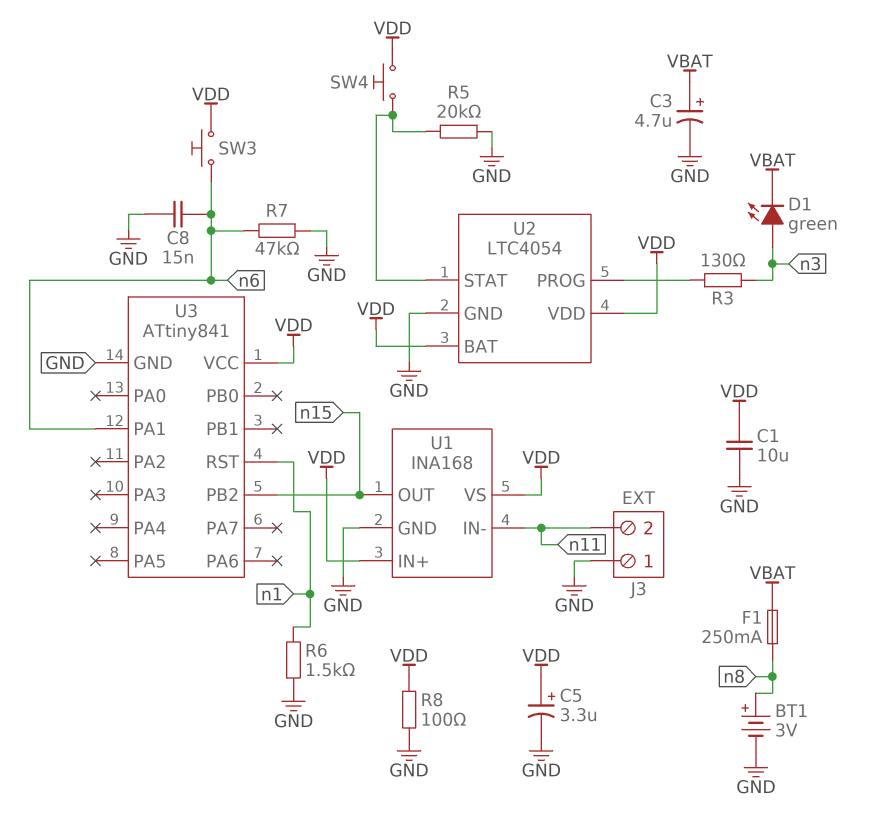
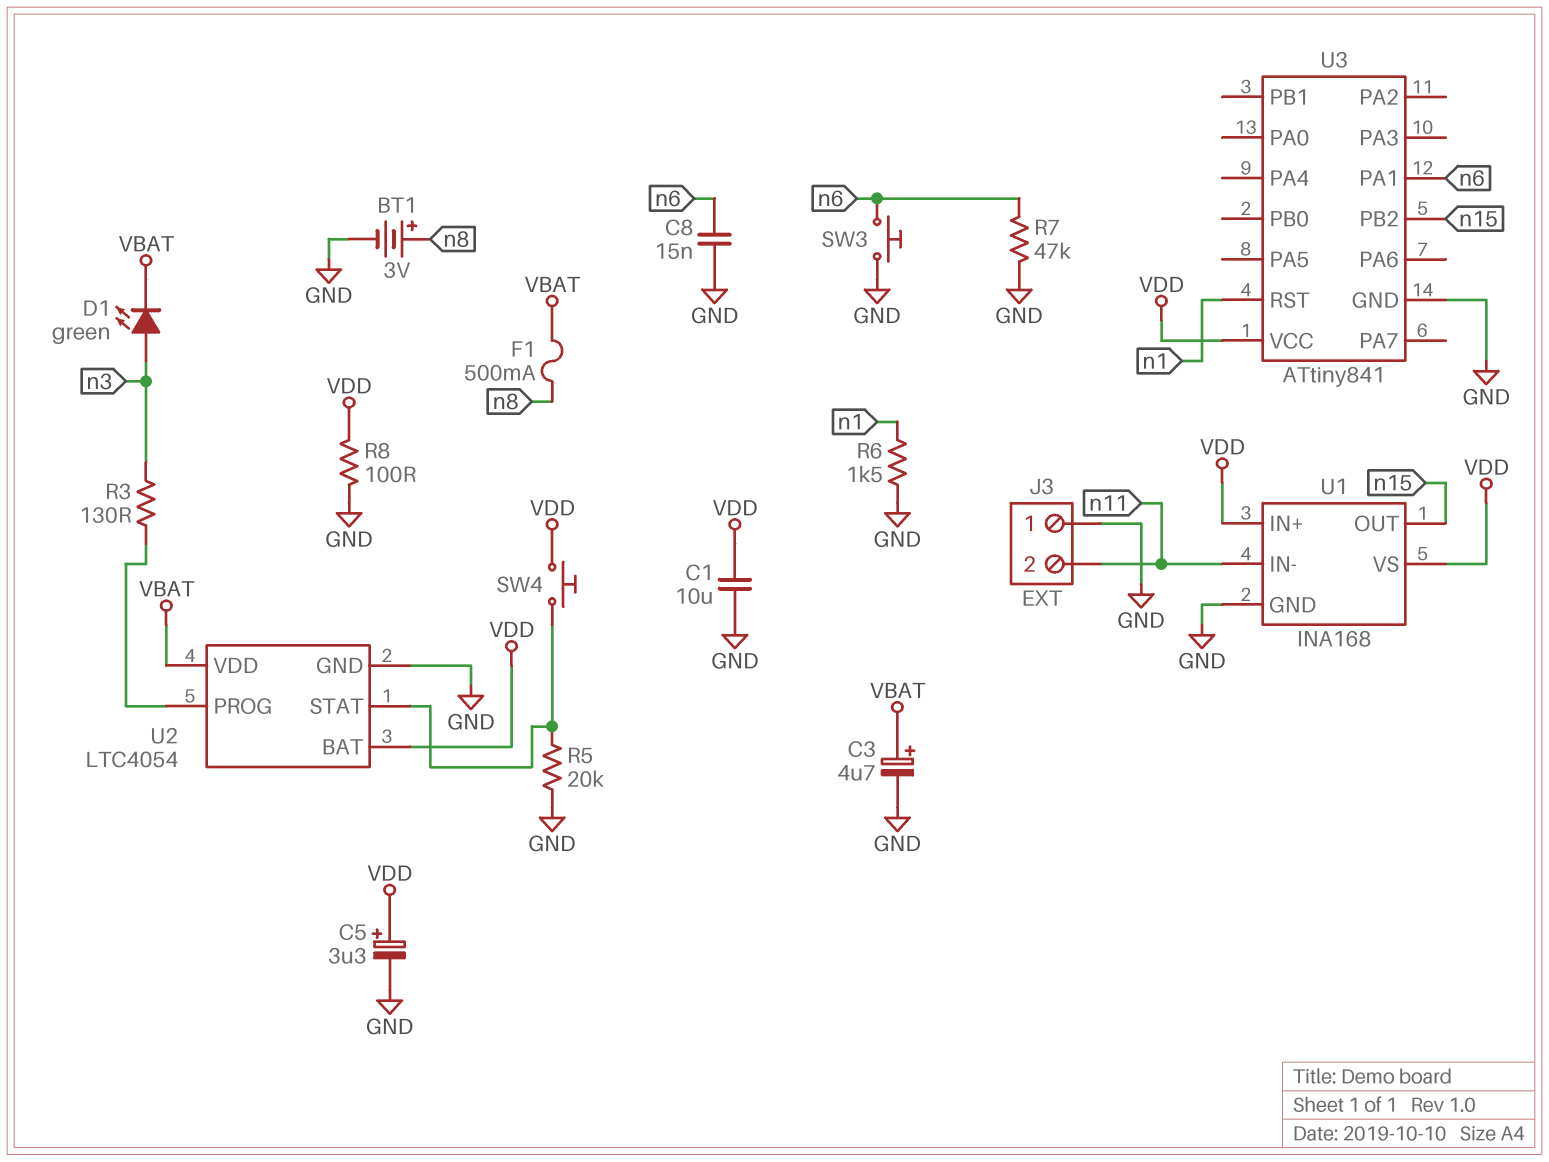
F1: 250mA (VBAT, n8) -> 500mA (VBAT, n8)
SW3: button (VDD, n6) -> button (GND, n6)
U2 pin VDD: VDD -> VBAT

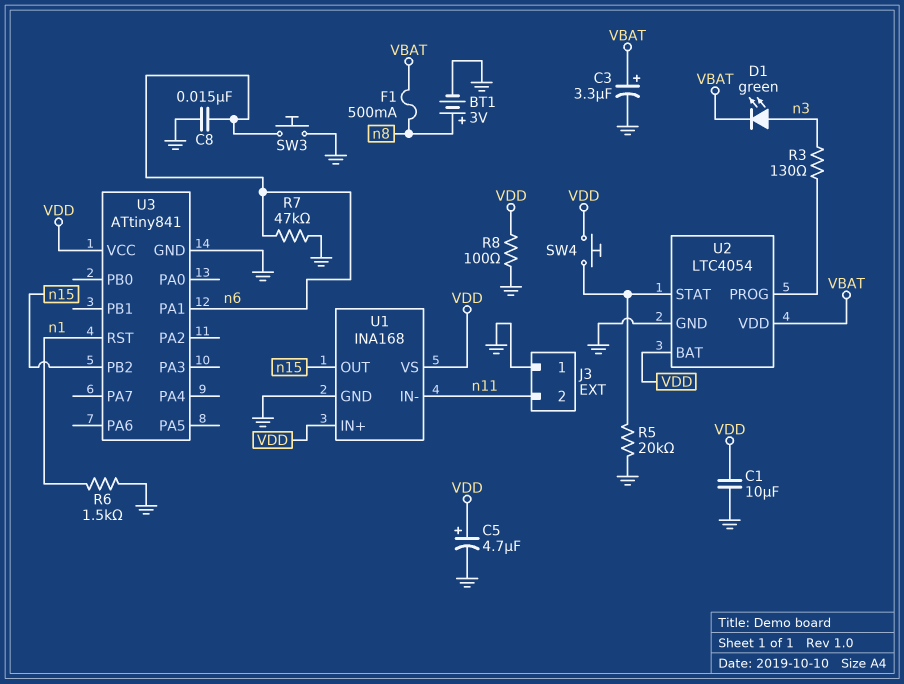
C3: 4.7uF (plus VBAT, minus GND) -> 3.3uF (plus VBAT, minus GND)
C5: 3.3uF (plus VDD, minus GND) -> 4.7uF (plus VDD, minus GND)

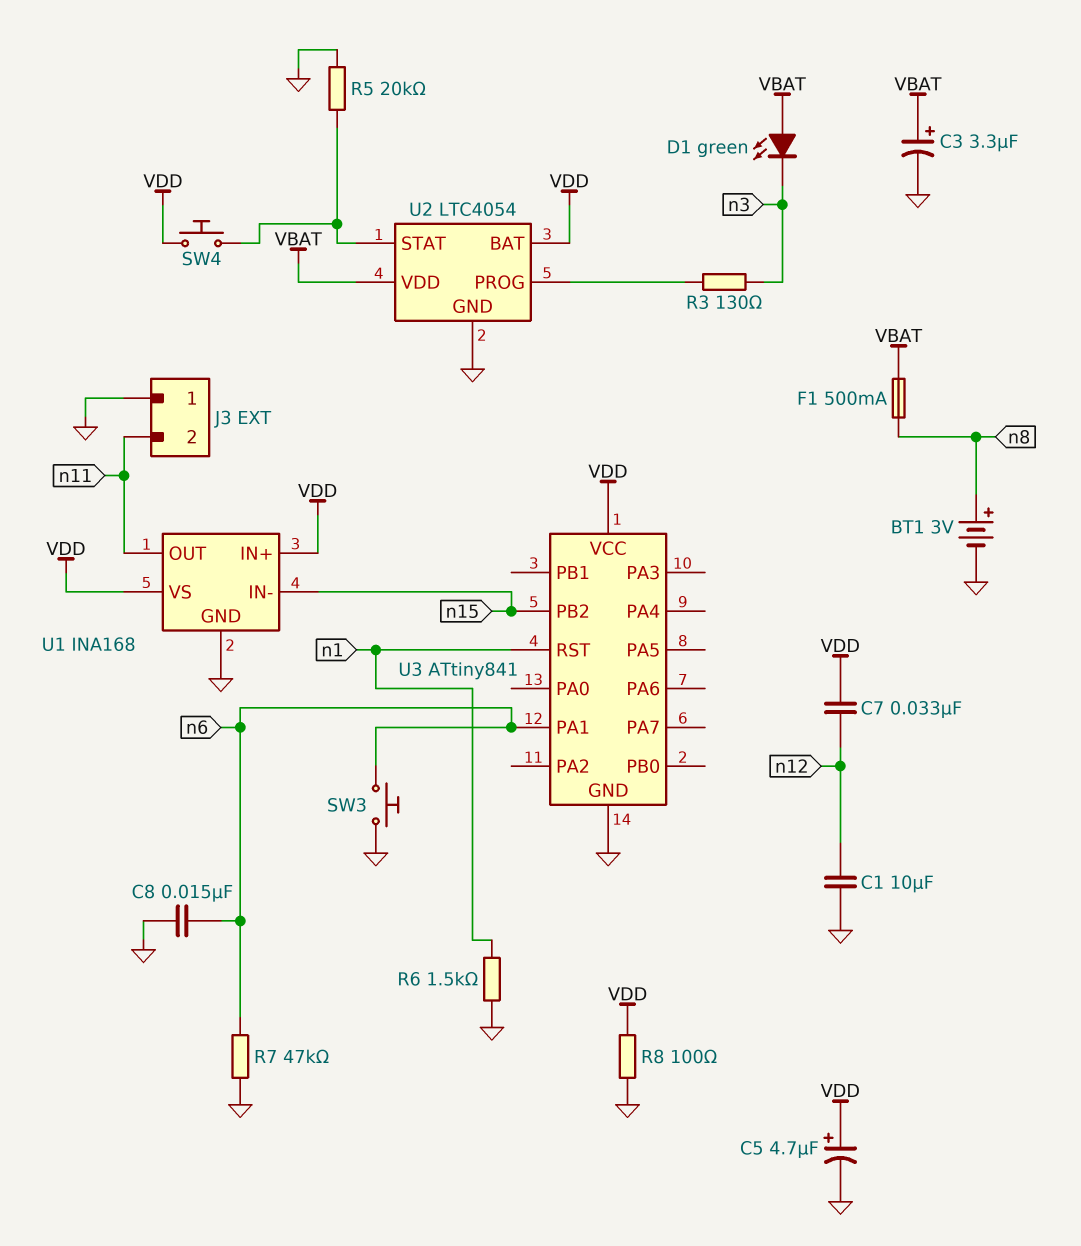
C1: 10uF (GND, VDD) -> 10uF (GND, n12)
C7: none -> 33nF (VDD, n12)
D1: LED green (A n3, K VBAT) -> LED green (A VBAT, K n3)
U1 pin IN-: n11 -> n15
U1 pin OUT: n15 -> n11

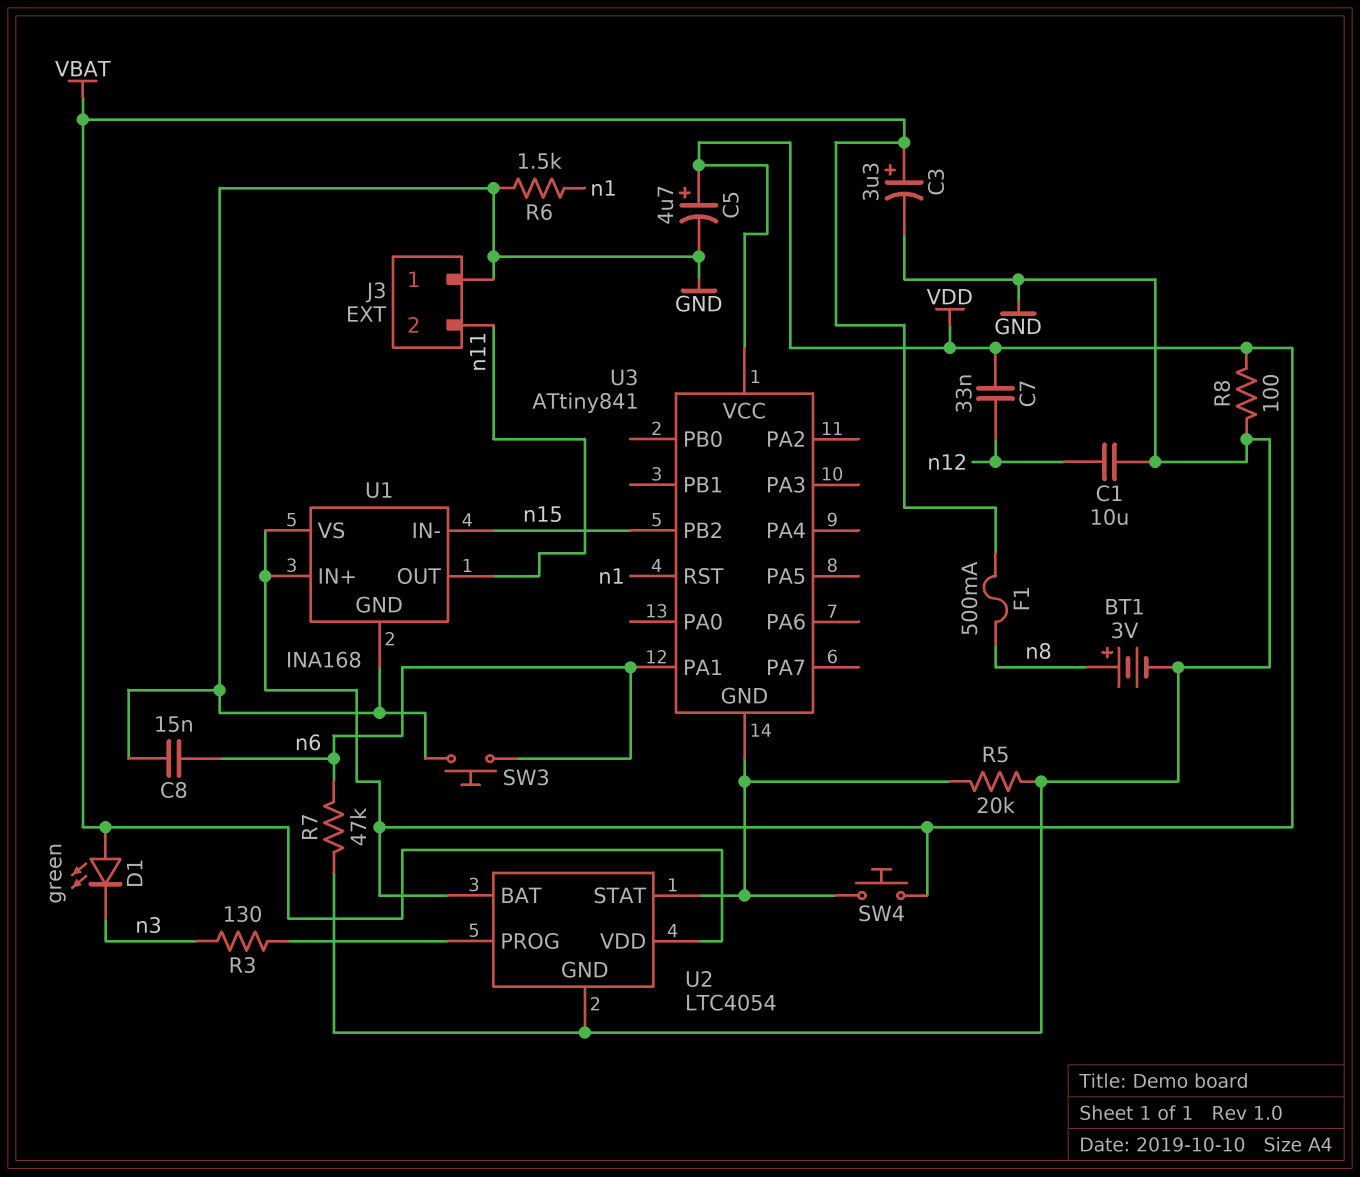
U3 pin GND: GND -> U2/STAT

